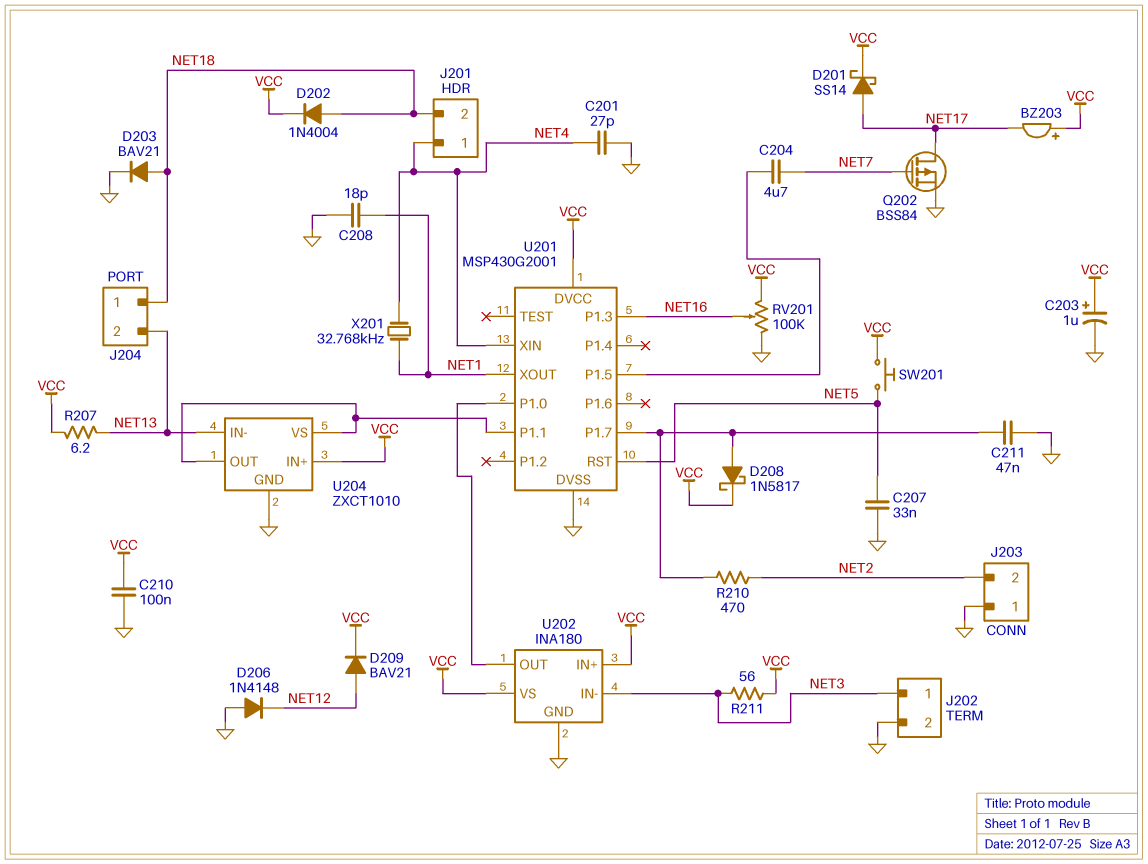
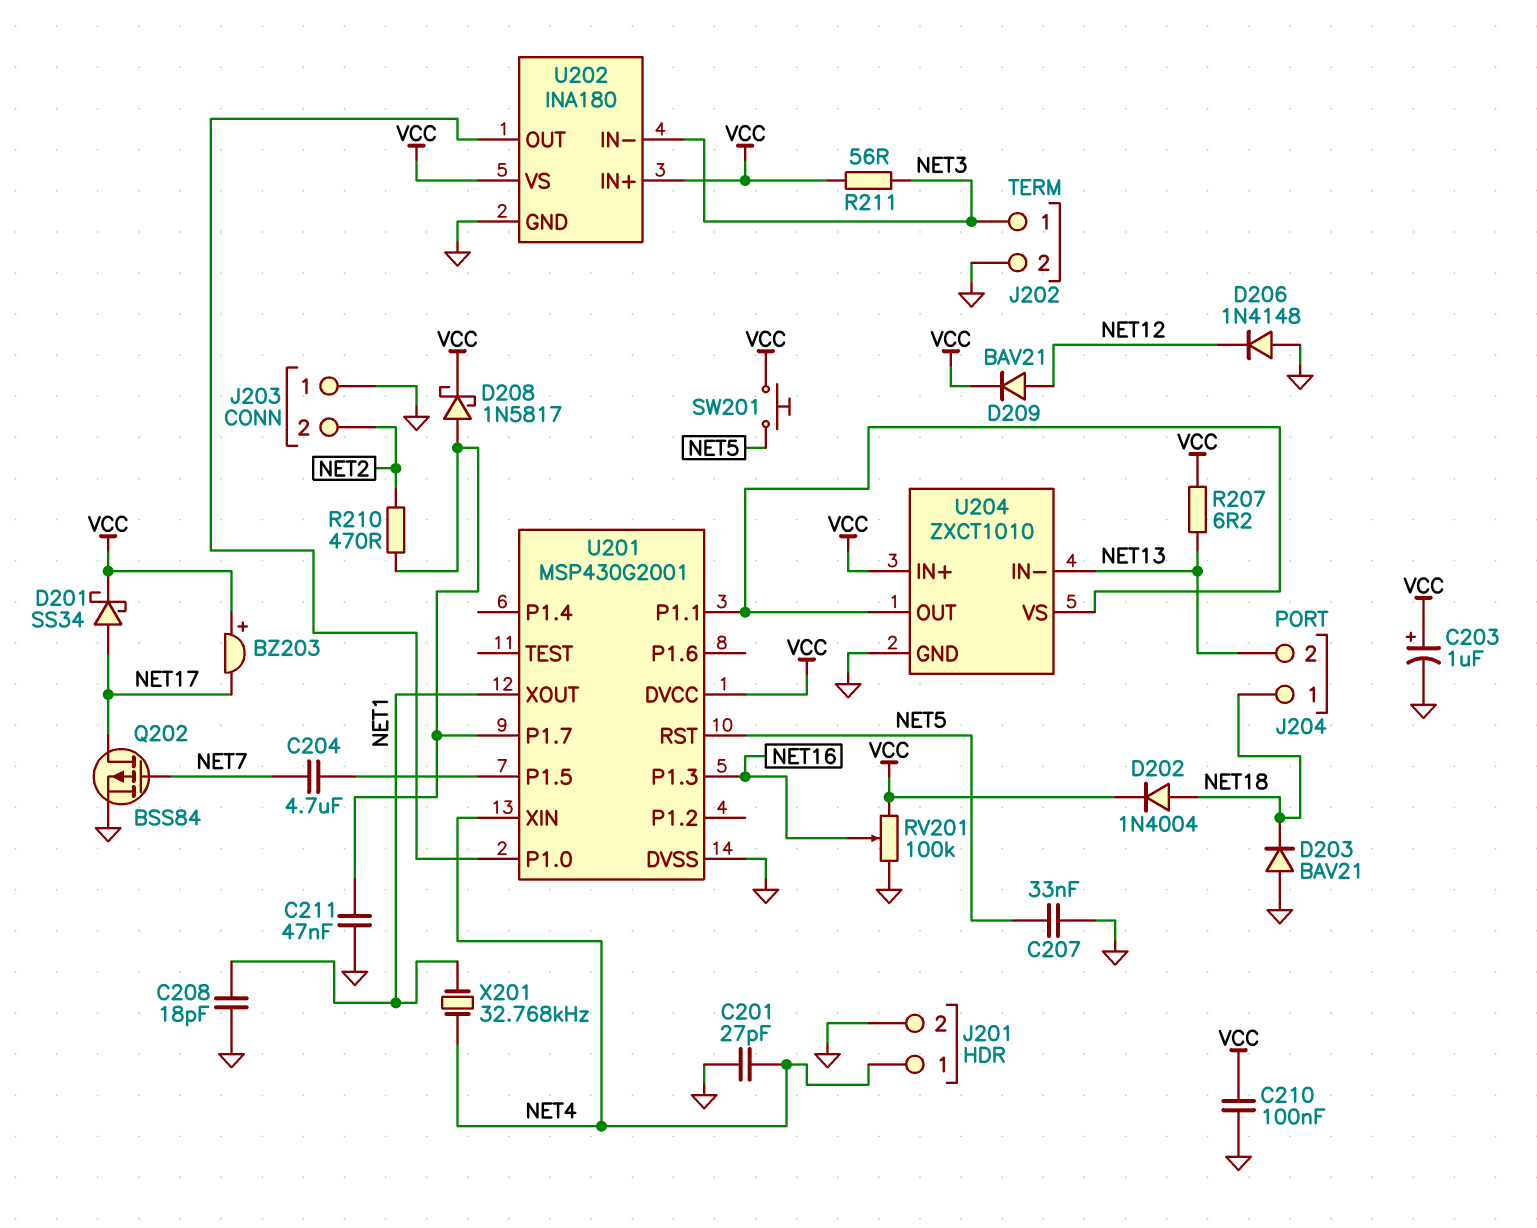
D201: schottky SS14 (A NET17, K VCC) -> schottky SS34 (A NET17, K VCC)
D203: diode BAV21 (A NET18, K GND) -> diode BAV21 (A GND, K NET18)
J201 pin 2: NET18 -> GND

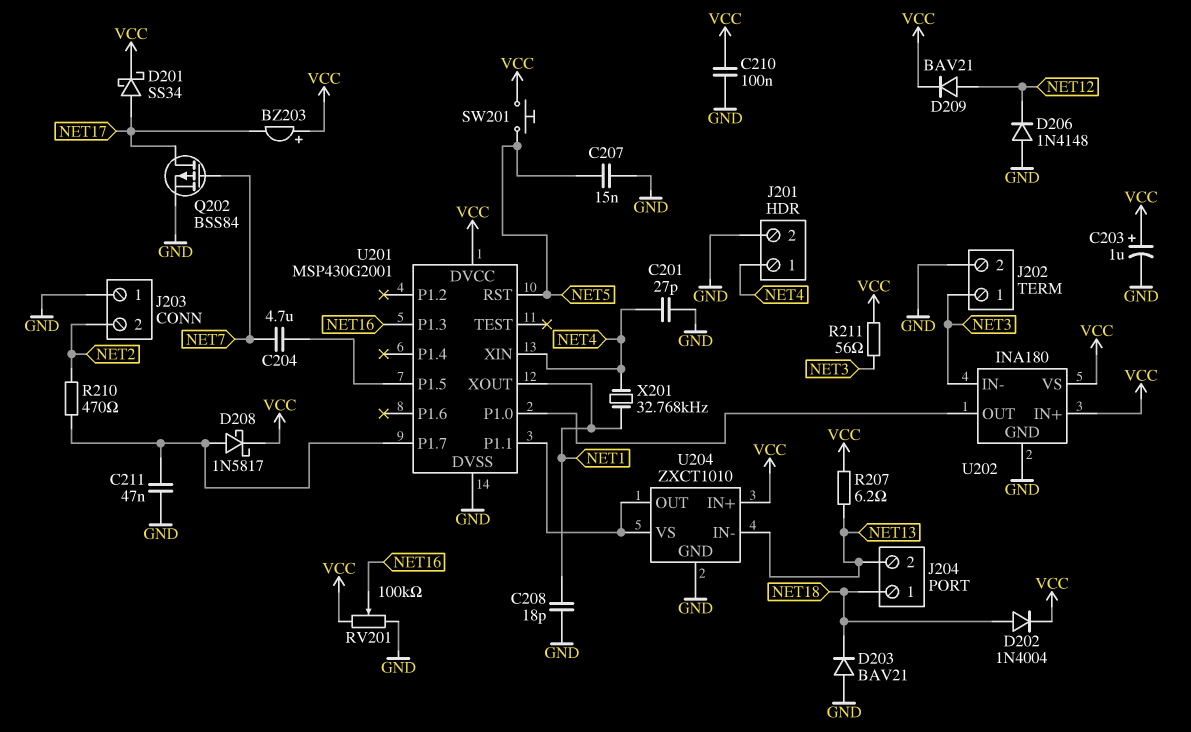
C207: 33nF (GND, NET5) -> 15nF (GND, NET5)

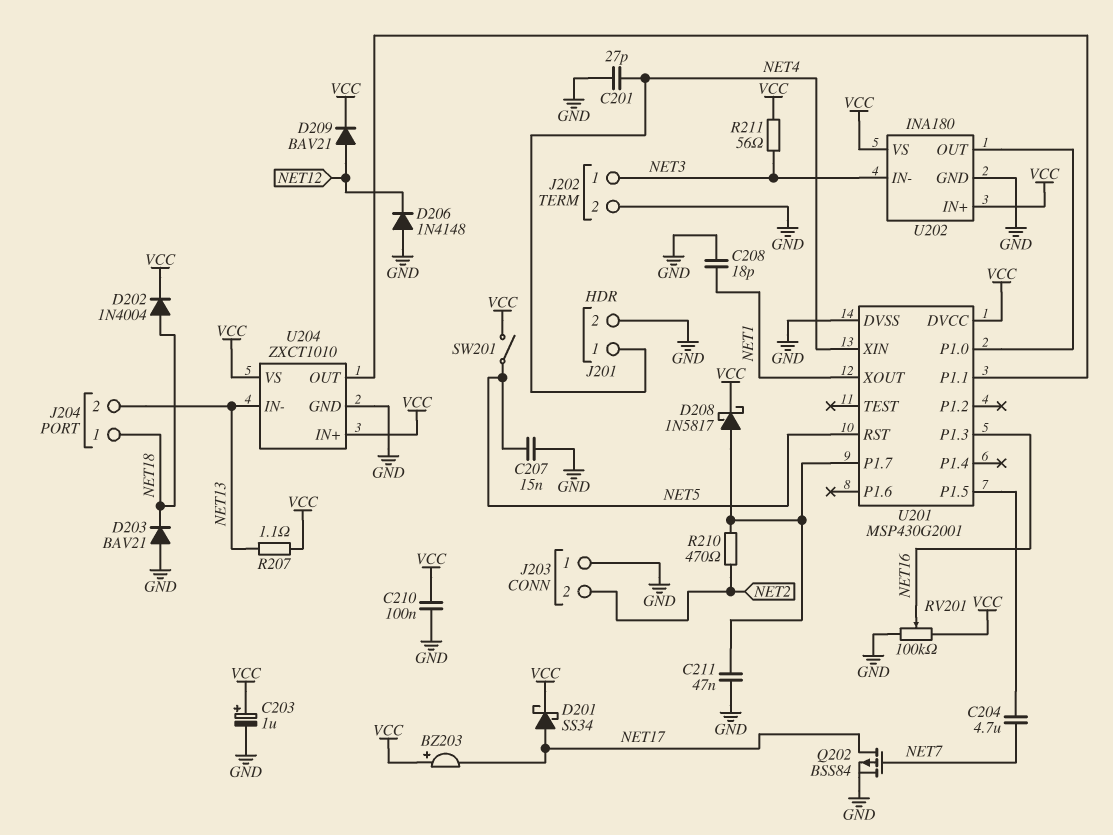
R207: 6.2 (NET13, VCC) -> 1.1 (NET13, VCC)
SW201: button (NET5, VCC) -> switch (NET5, VCC)
U204 pin VS: U201/P1.1 -> VCC
X201: 32.768kHz (NET1, NET4) -> none

